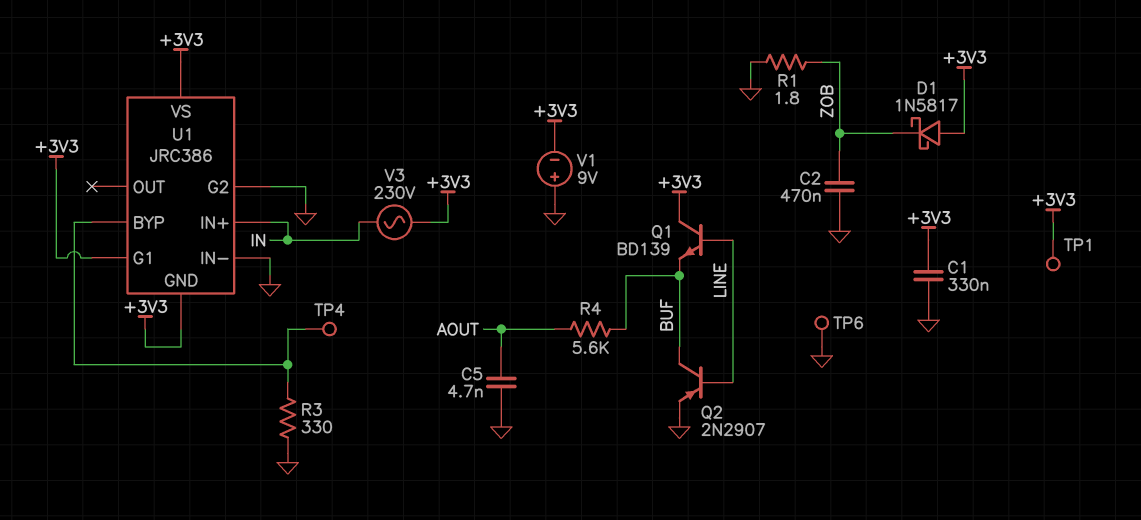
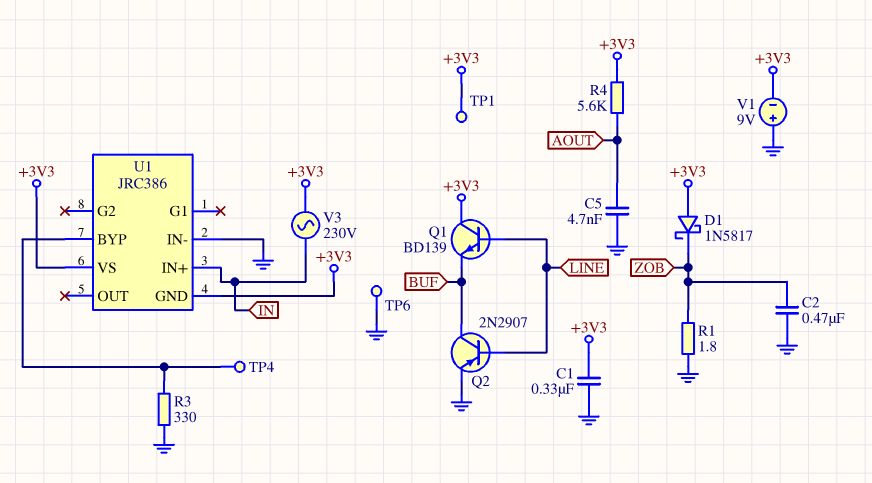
R4: 5.6k (AOUT, BUF) -> 5.6k (+3V3, AOUT)
U1 pin G1: +3V3 -> none
U1 pin G2: GND -> none

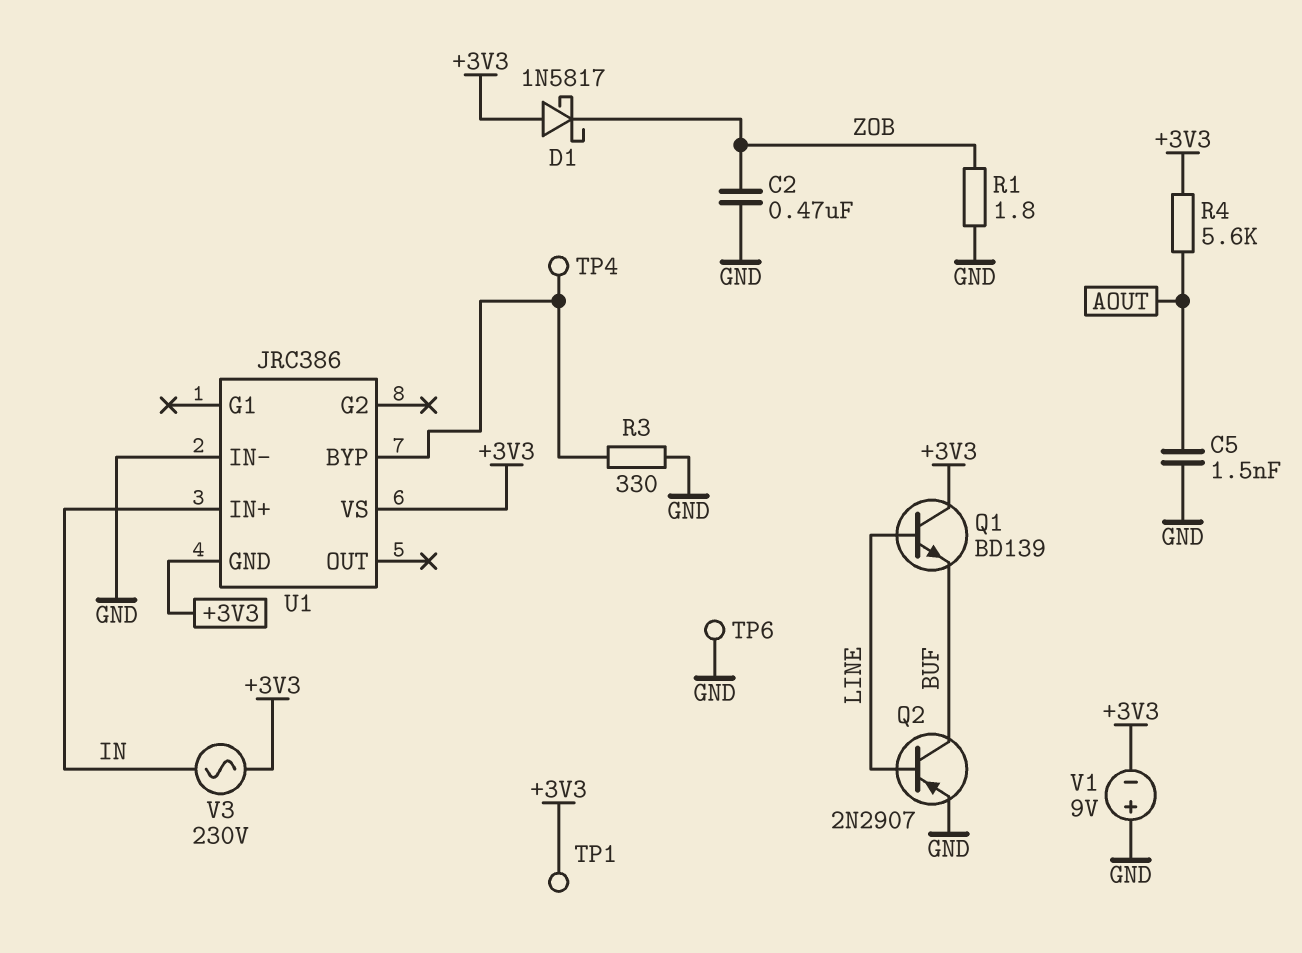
C1: 330nF (+3V3, GND) -> none
C5: 4.7nF (AOUT, GND) -> 1.5nF (AOUT, GND)

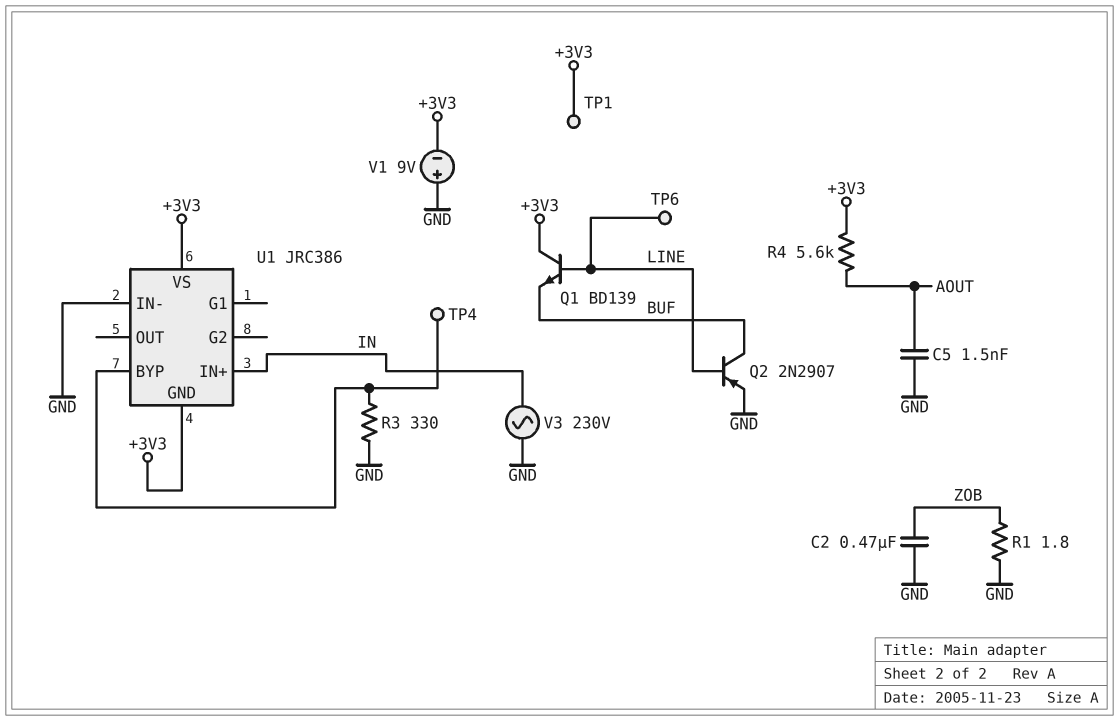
D1: schottky 1N5817 (A +3V3, K ZOB) -> none
TP6: test point (GND) -> test point (LINE)
V3: AC 230V (+3V3, IN) -> AC 230V (GND, IN)

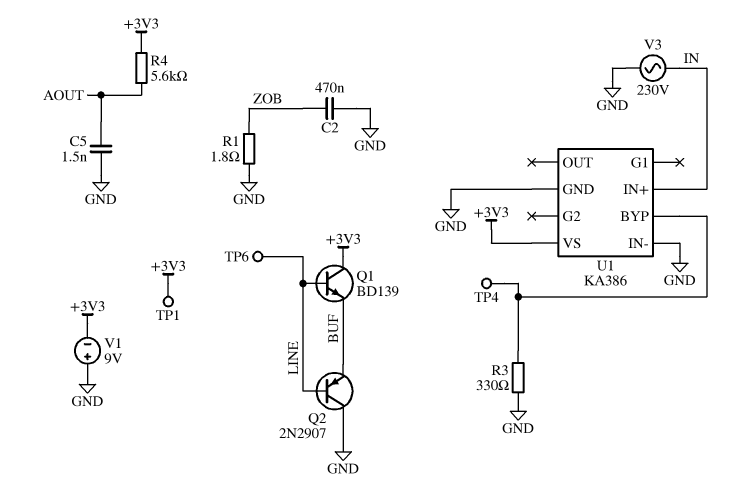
Q2: PNP 2N2907 (B LINE, C BUF, E GND) -> PNP 2N2907 (B LINE, C GND, E BUF)
U1: JRC386 -> KA386
U1 pin GND: +3V3 -> GND

